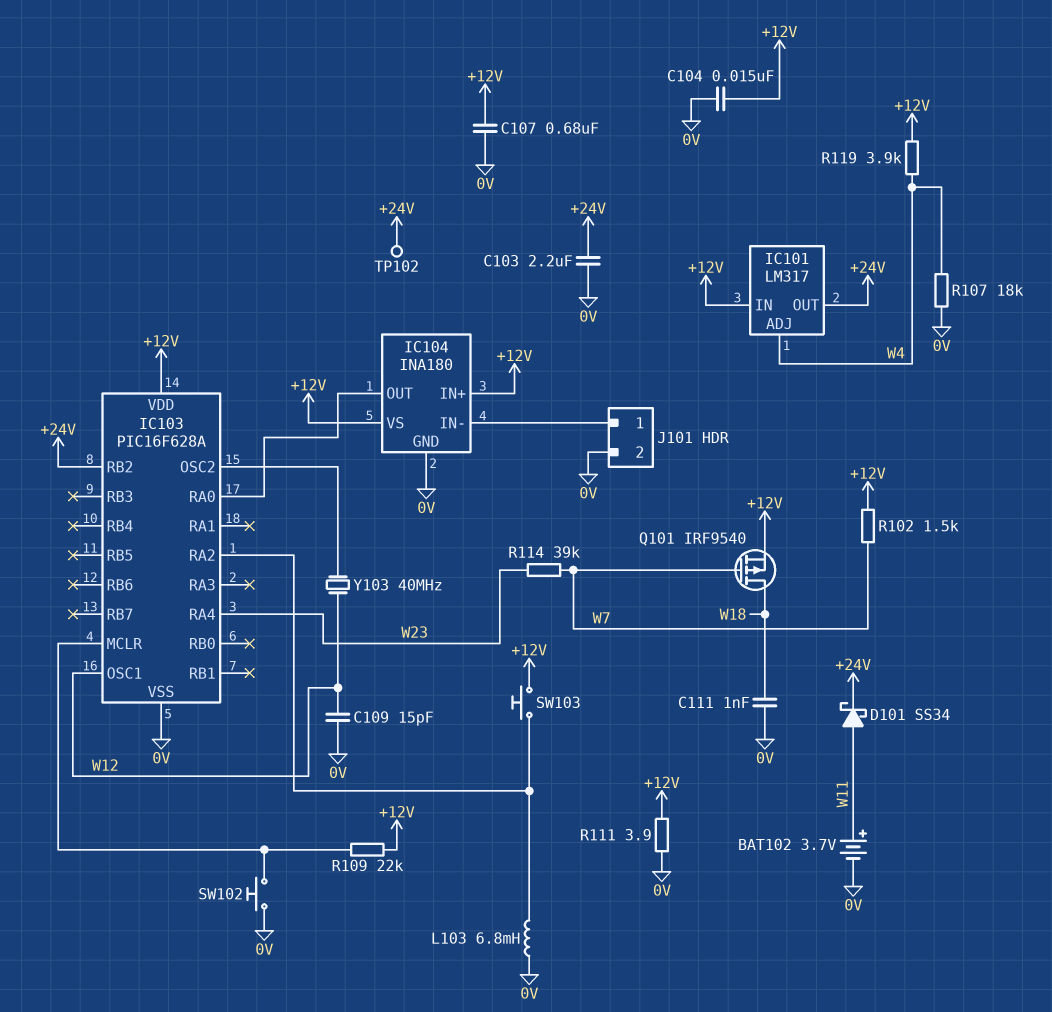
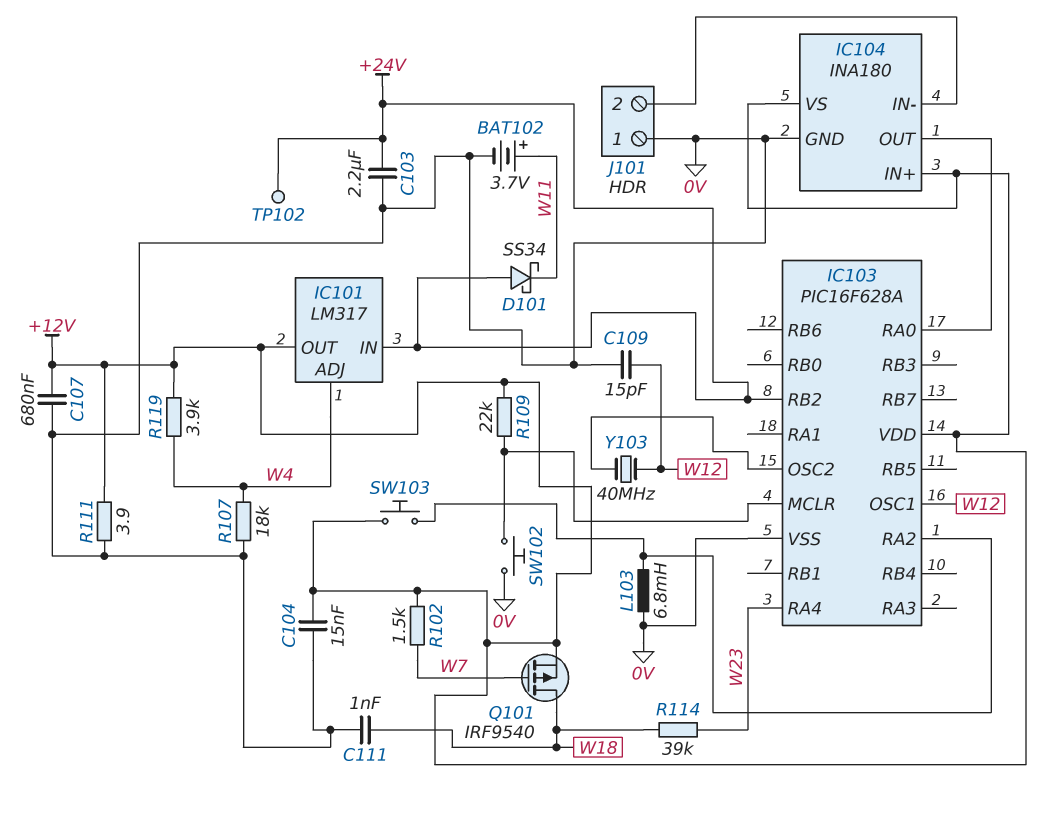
D101: schottky SS34 (A W11, K +24V) -> schottky SS34 (A +24V, K W11)
IC101 pin IN: +12V -> +24V
IC101 pin OUT: +24V -> +12V
J101 pin 1: IC104/IN- -> 0V
J101 pin 2: 0V -> IC104/IN-
R114: 39k (W7, W23) -> 39k (W18, W23)

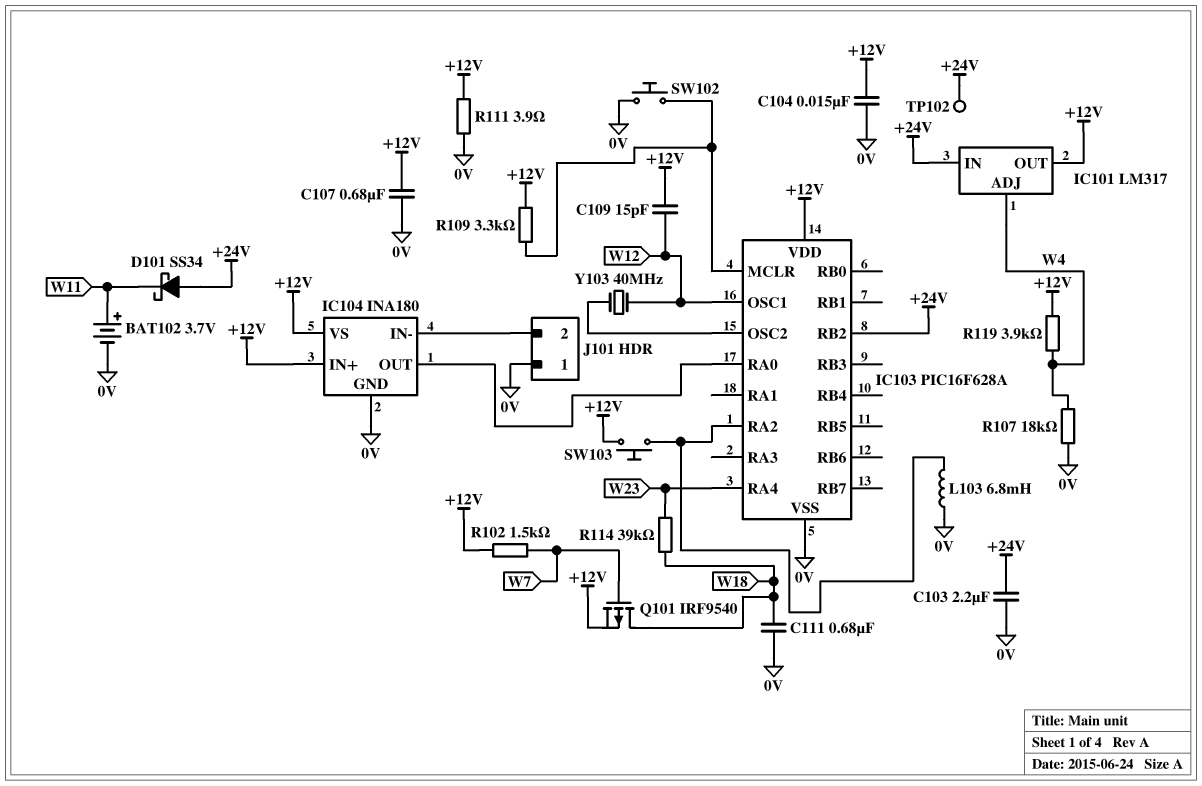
C109: 15pF (0V, W12) -> 15pF (+12V, W12)
C111: 1nF (0V, W18) -> 680nF (0V, W18)
R109: 22k (+12V, IC103/MCLR) -> 3.3k (+12V, IC103/MCLR)

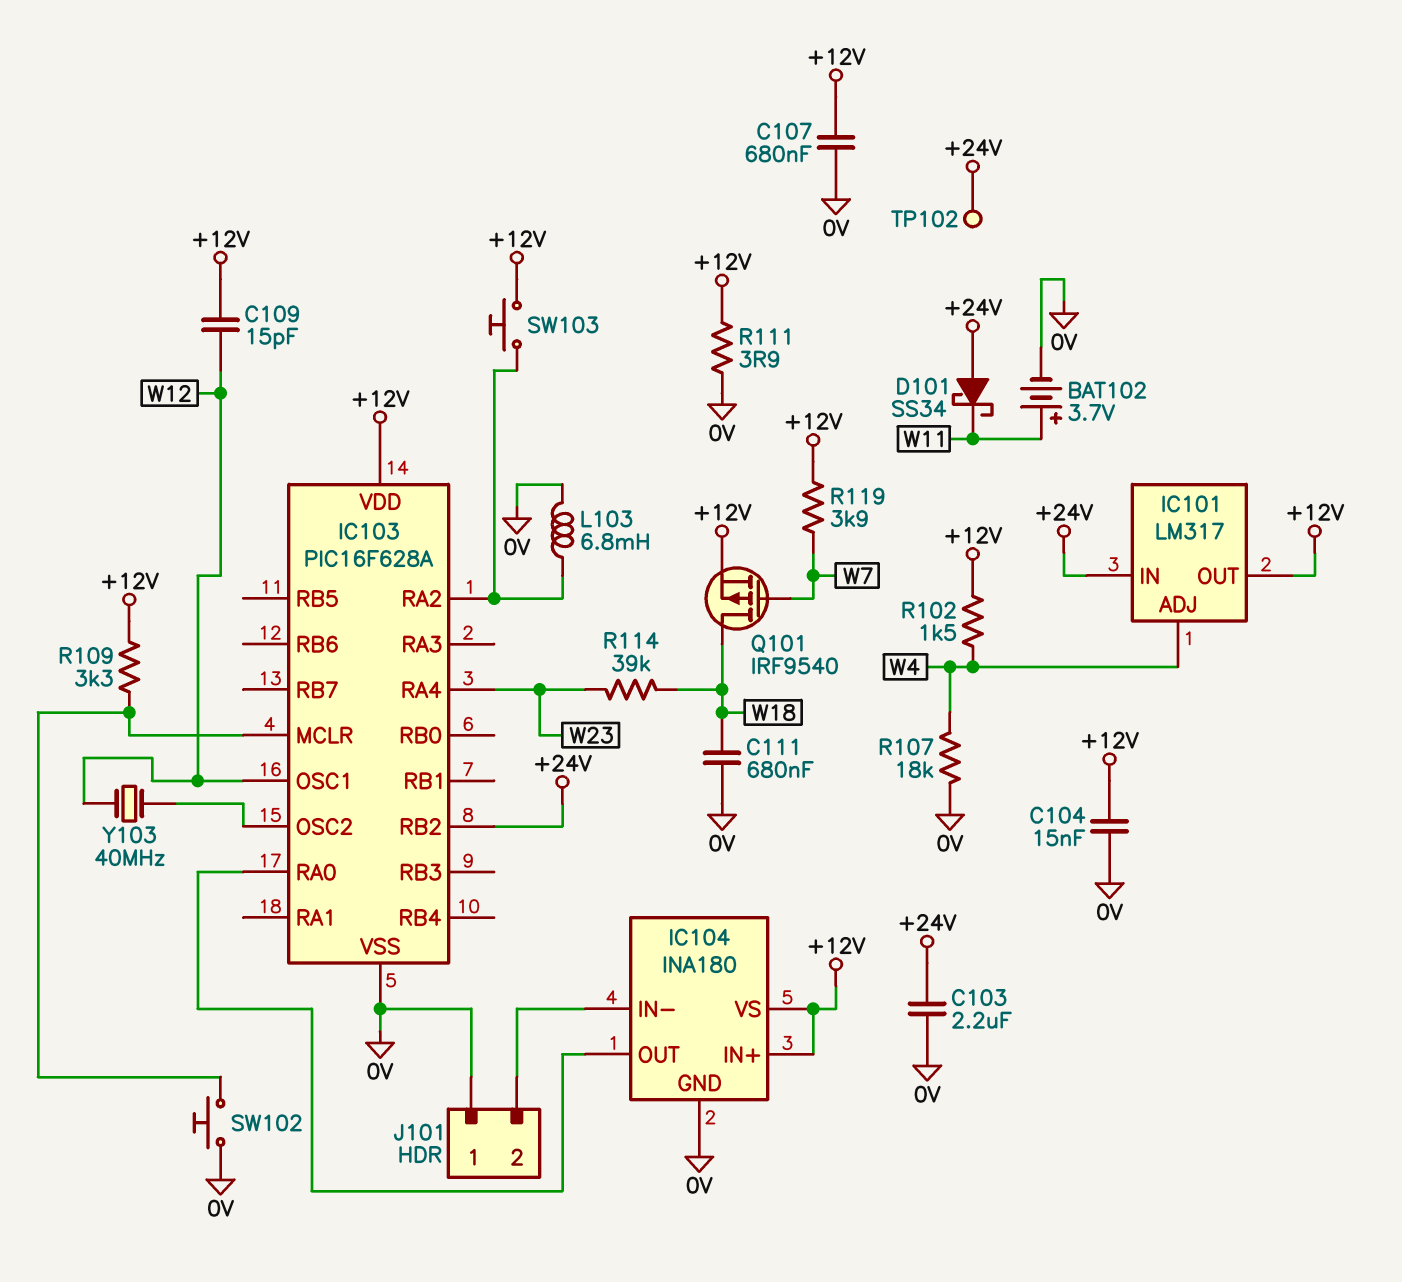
R102: 1.5k (+12V, W7) -> 1.5k (+12V, W4)
R119: 3.9k (+12V, W4) -> 3.9k (+12V, W7)

